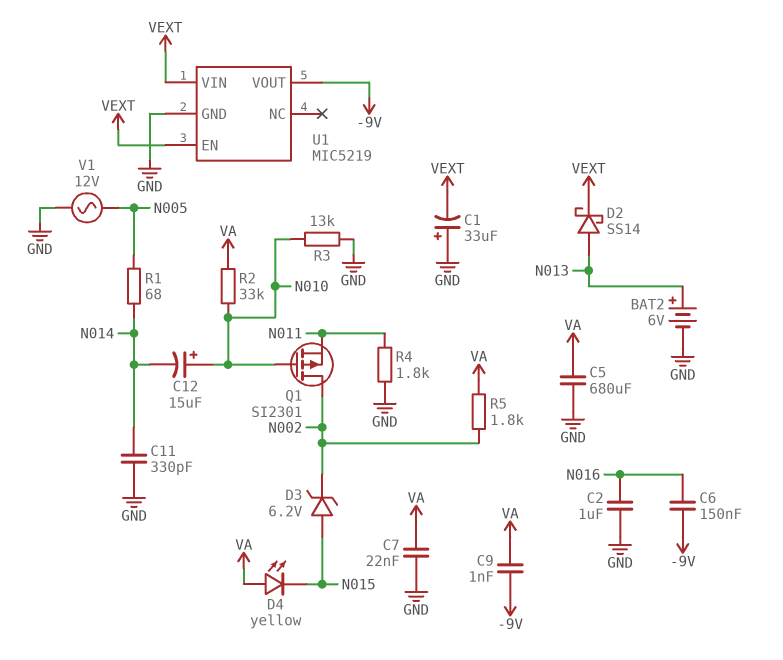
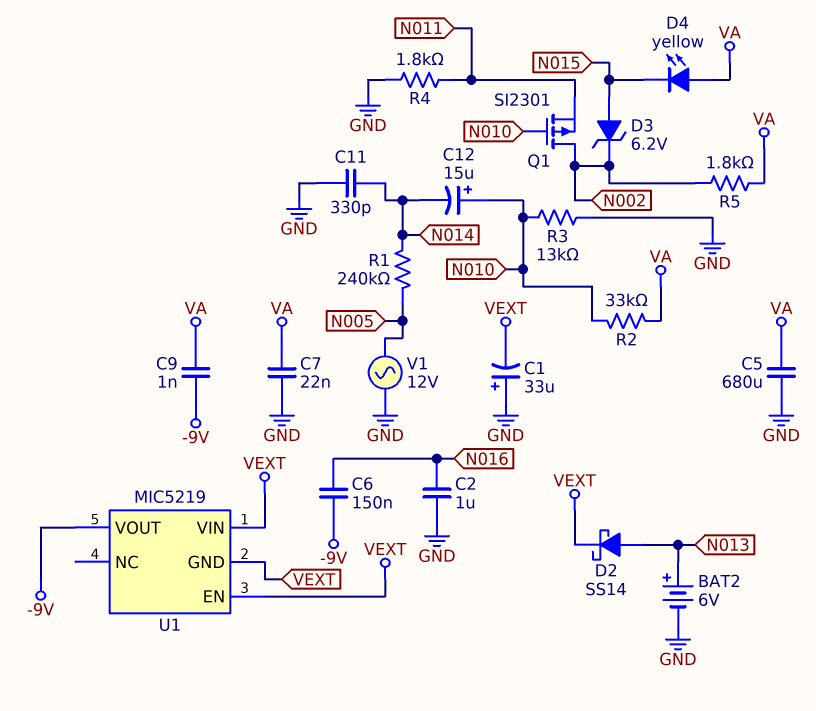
R1: 68 (N005, N014) -> 240k (N005, N014)
U1 pin GND: GND -> VEXT

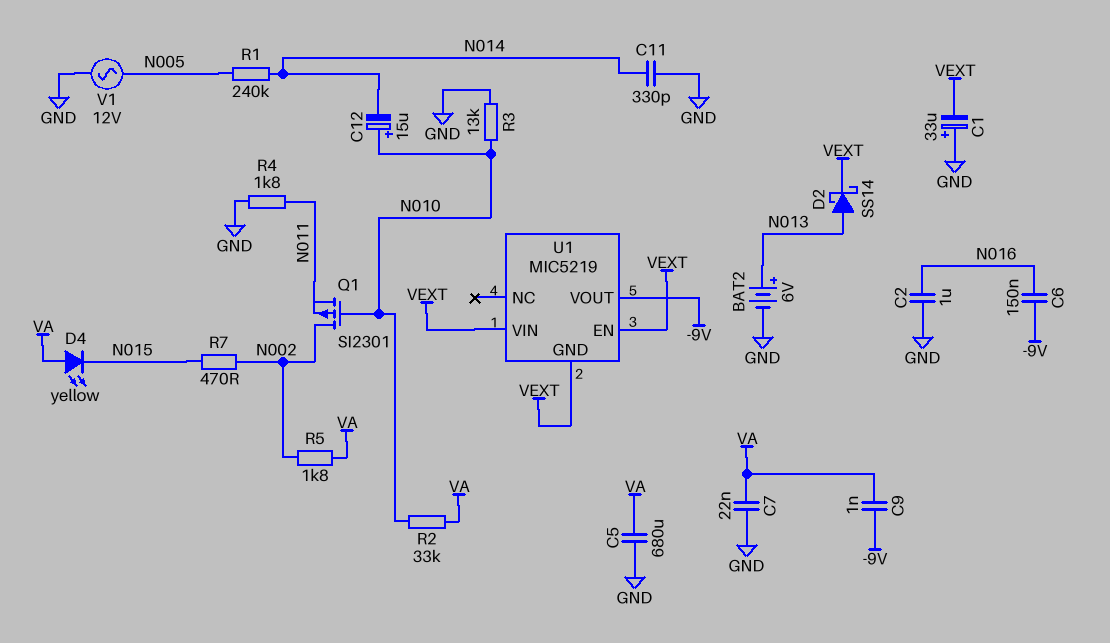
D3: zener 6.2V (A N015, K N002) -> none
R7: none -> 470 (N002, N015)

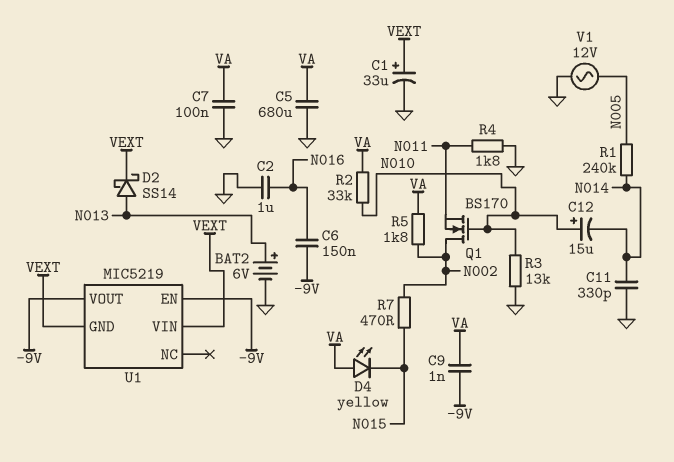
C1: 33uF (plus GND, minus VEXT) -> 33uF (plus VEXT, minus GND)
C7: 22nF (GND, VA) -> 100nF (GND, VA)
Q1: PMOS SI2301 (G N010, D N002, S N011) -> NMOS BS170 (G N010, D N002, S N011)
U1 pin EN: VEXT -> -9V

